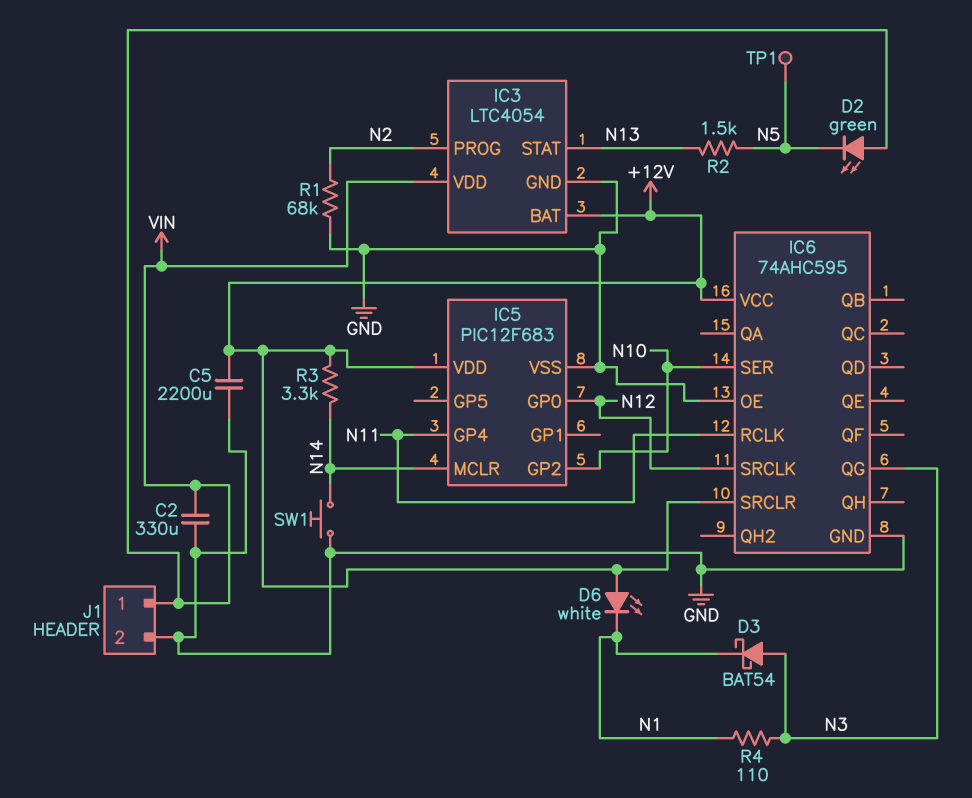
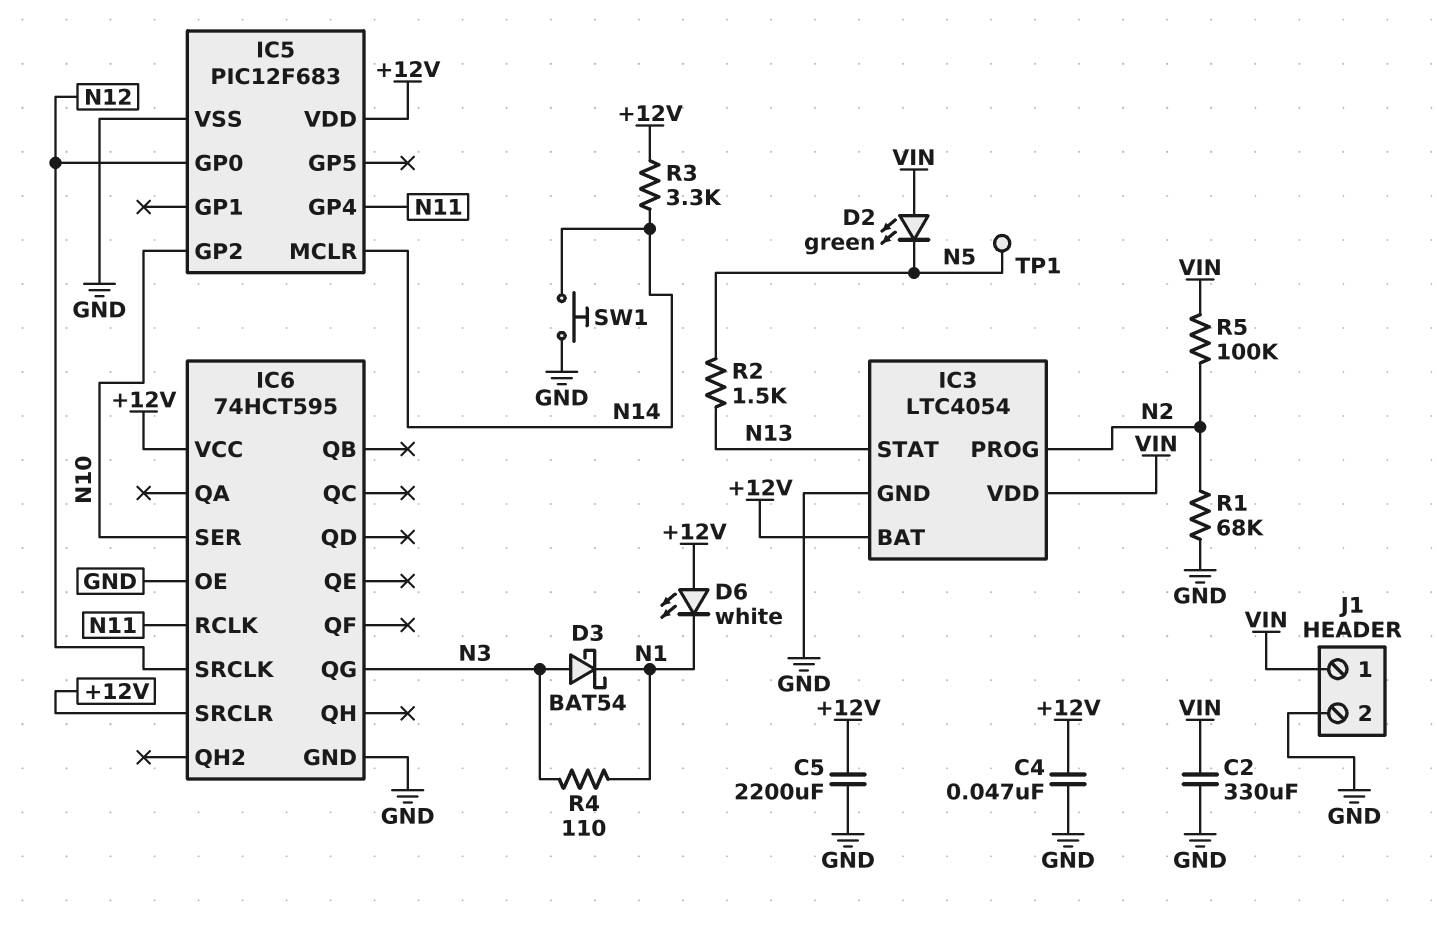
C4: none -> 47nF (+12V, GND)
IC6: 74AHC595 -> 74HCT595
R5: none -> 100k (N2, VIN)

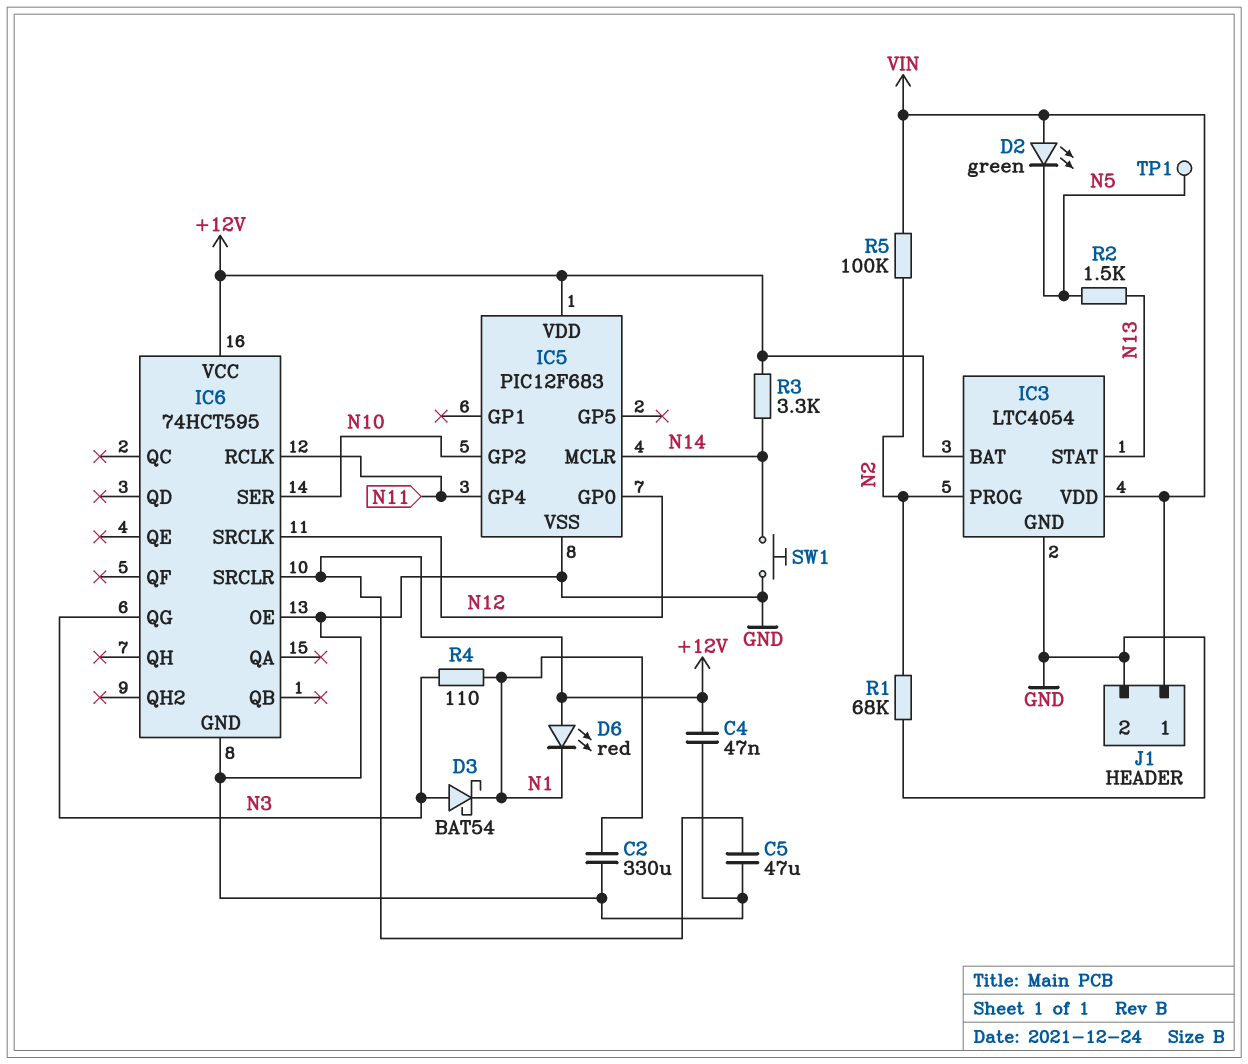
C2: 330uF (GND, VIN) -> 330uF (GND, N1)
C5: 2200uF (+12V, GND) -> 47uF (+12V, GND)
D6: LED white (A +12V, K N1) -> LED red (A +12V, K N1)

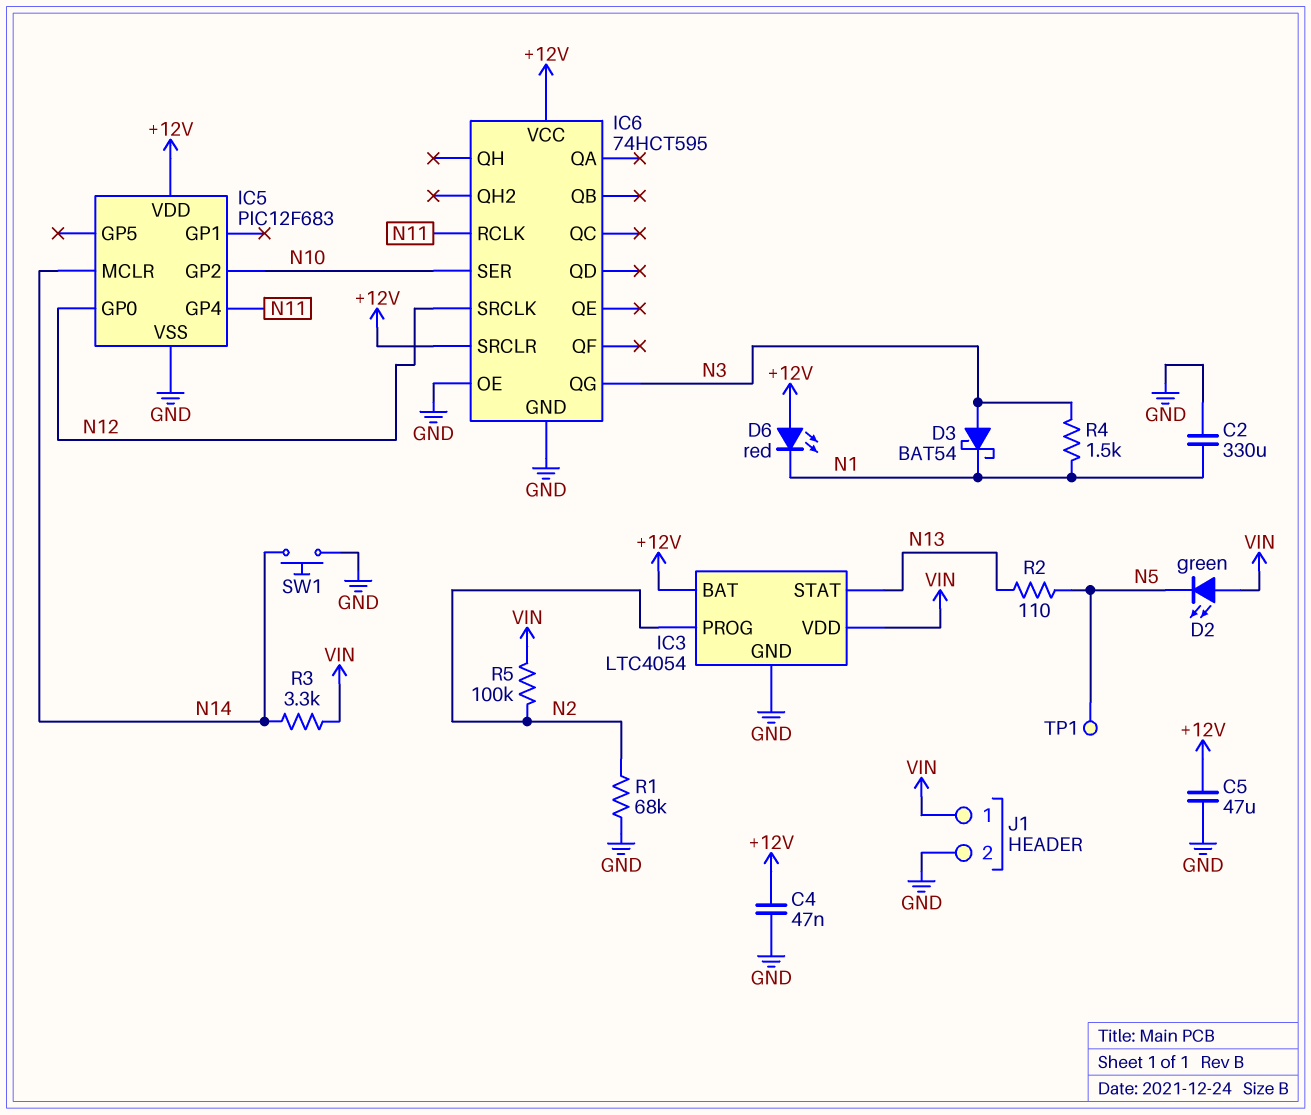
R2: 1.5k (N5, N13) -> 110 (N5, N13)
R3: 3.3k (+12V, N14) -> 3.3k (N14, VIN)
R4: 110 (N1, N3) -> 1.5k (N1, N3)

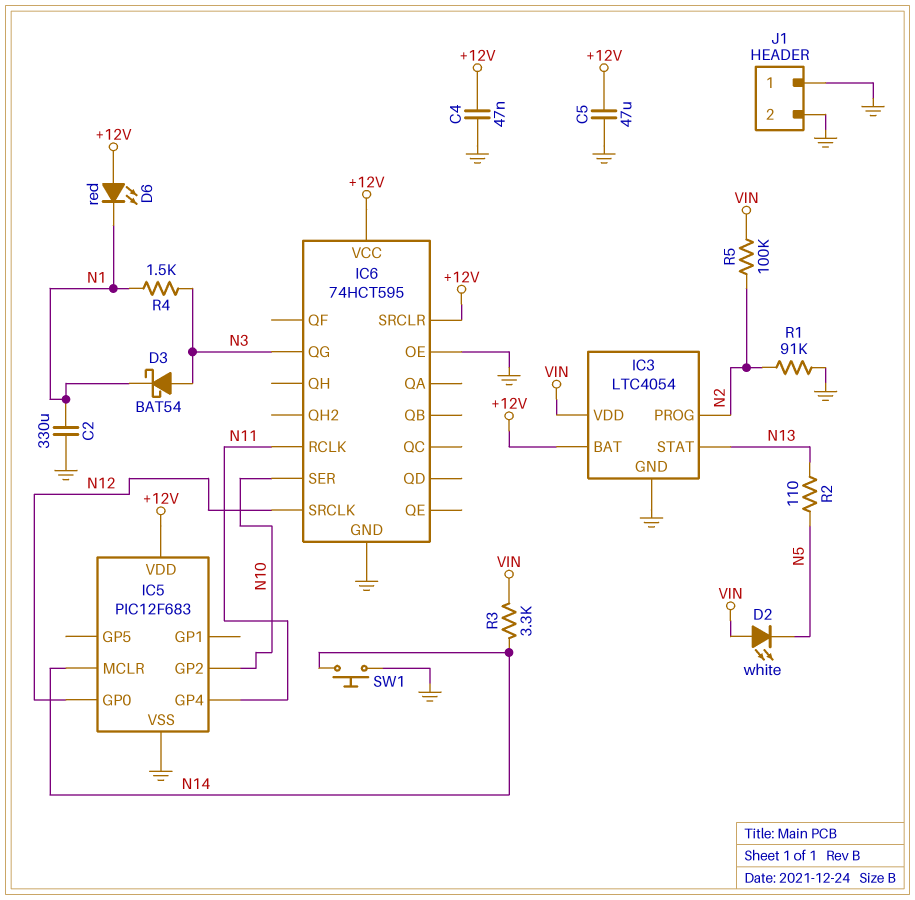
D2: LED green (A VIN, K N5) -> LED white (A VIN, K N5)
J1 pin 1: VIN -> GND
R1: 68k (GND, N2) -> 91k (GND, N2)
TP1: test point (N5) -> none

